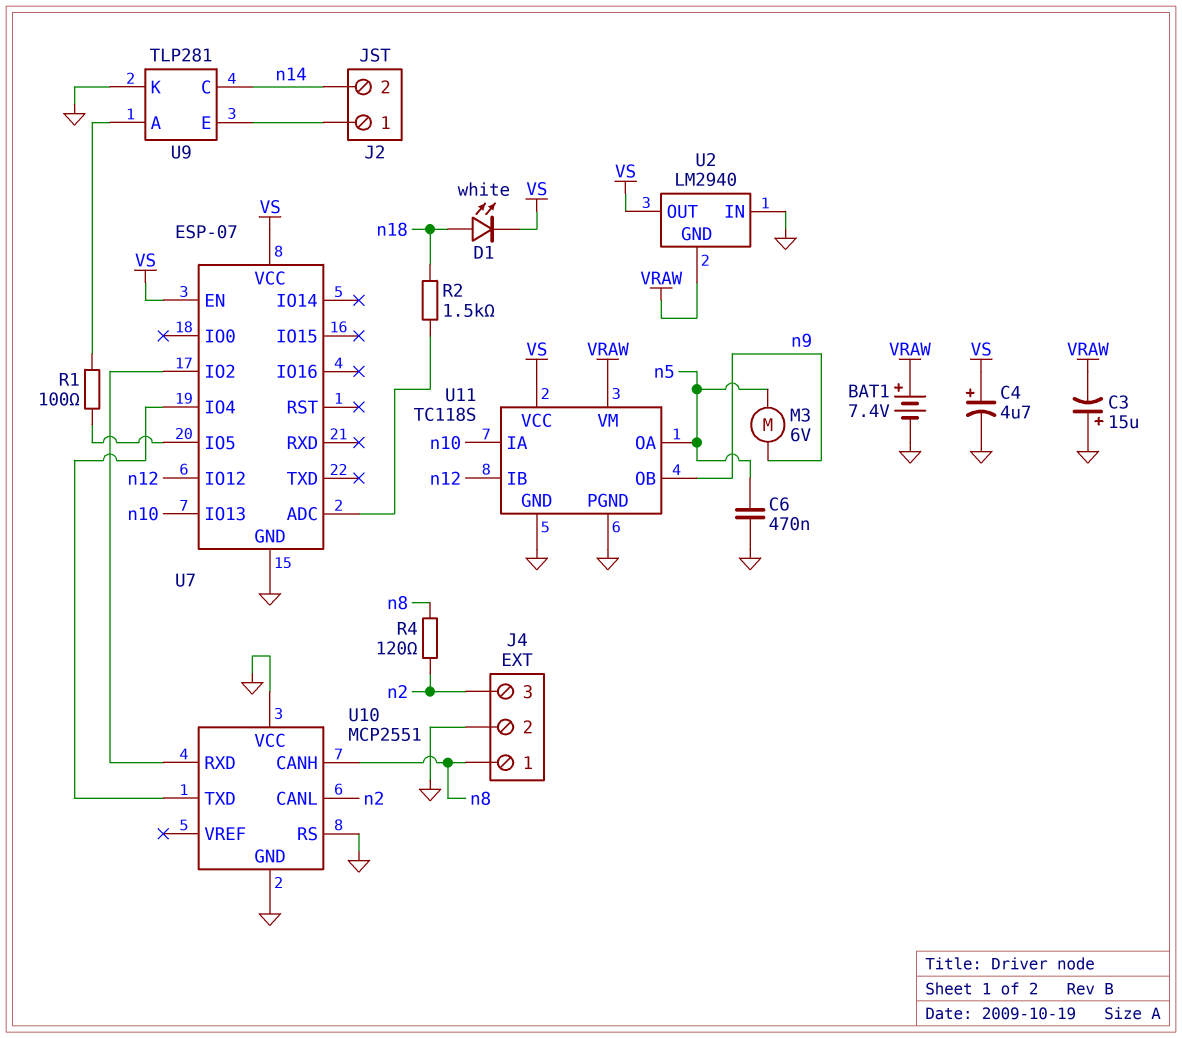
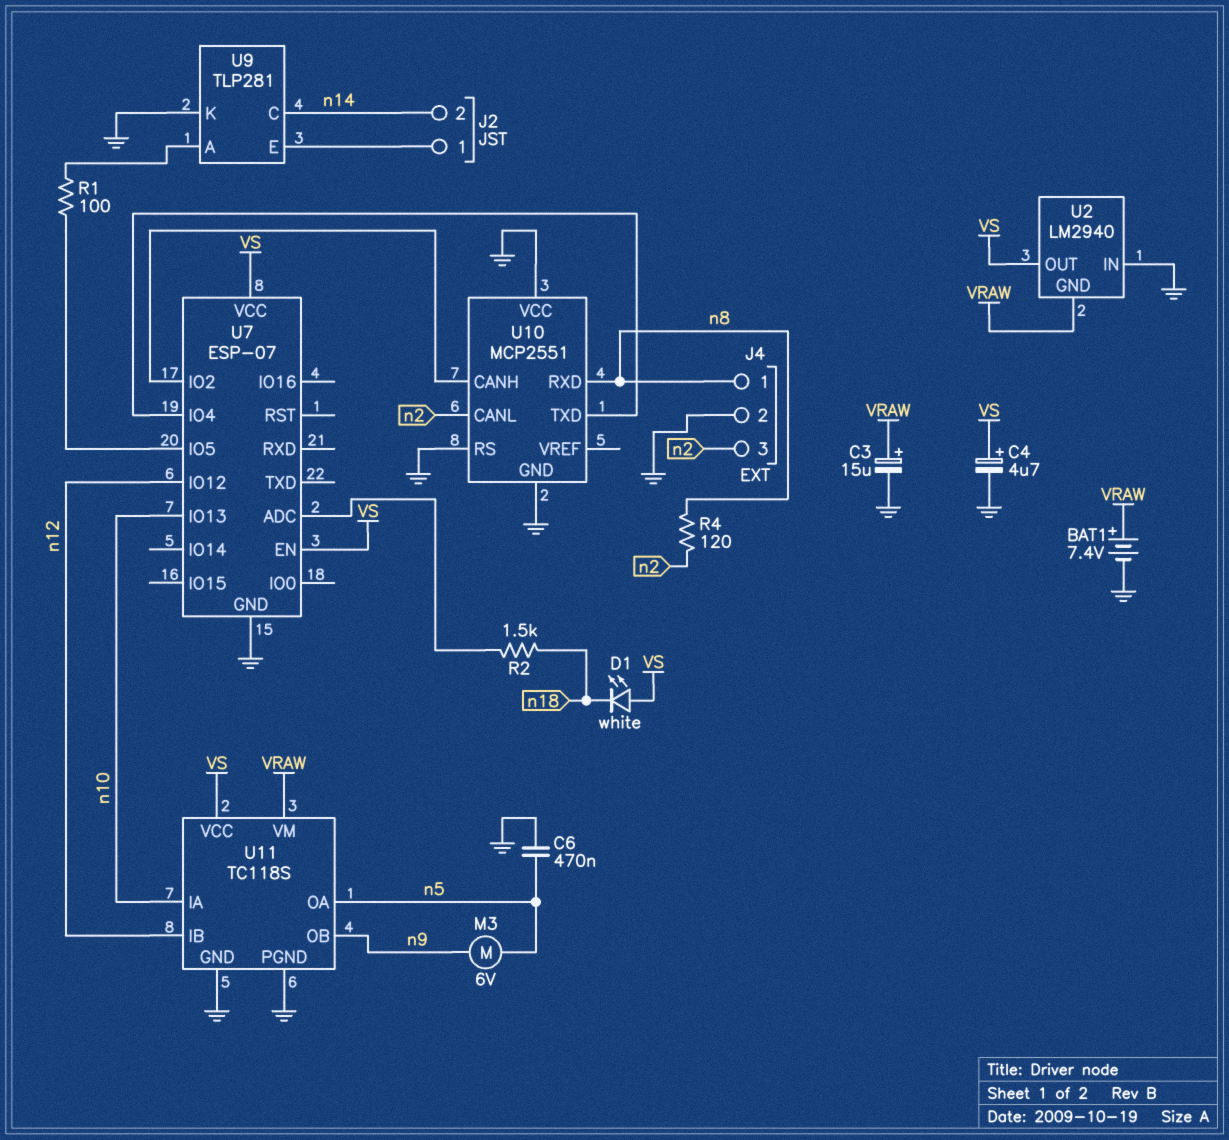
C3: 15uF (plus GND, minus VRAW) -> 15uF (plus VRAW, minus GND)
D1: LED white (A n18, K VS) -> LED white (A VS, K n18)
U10 pin CANH: n8 -> U7/IO2
U10 pin RXD: U7/IO2 -> n8

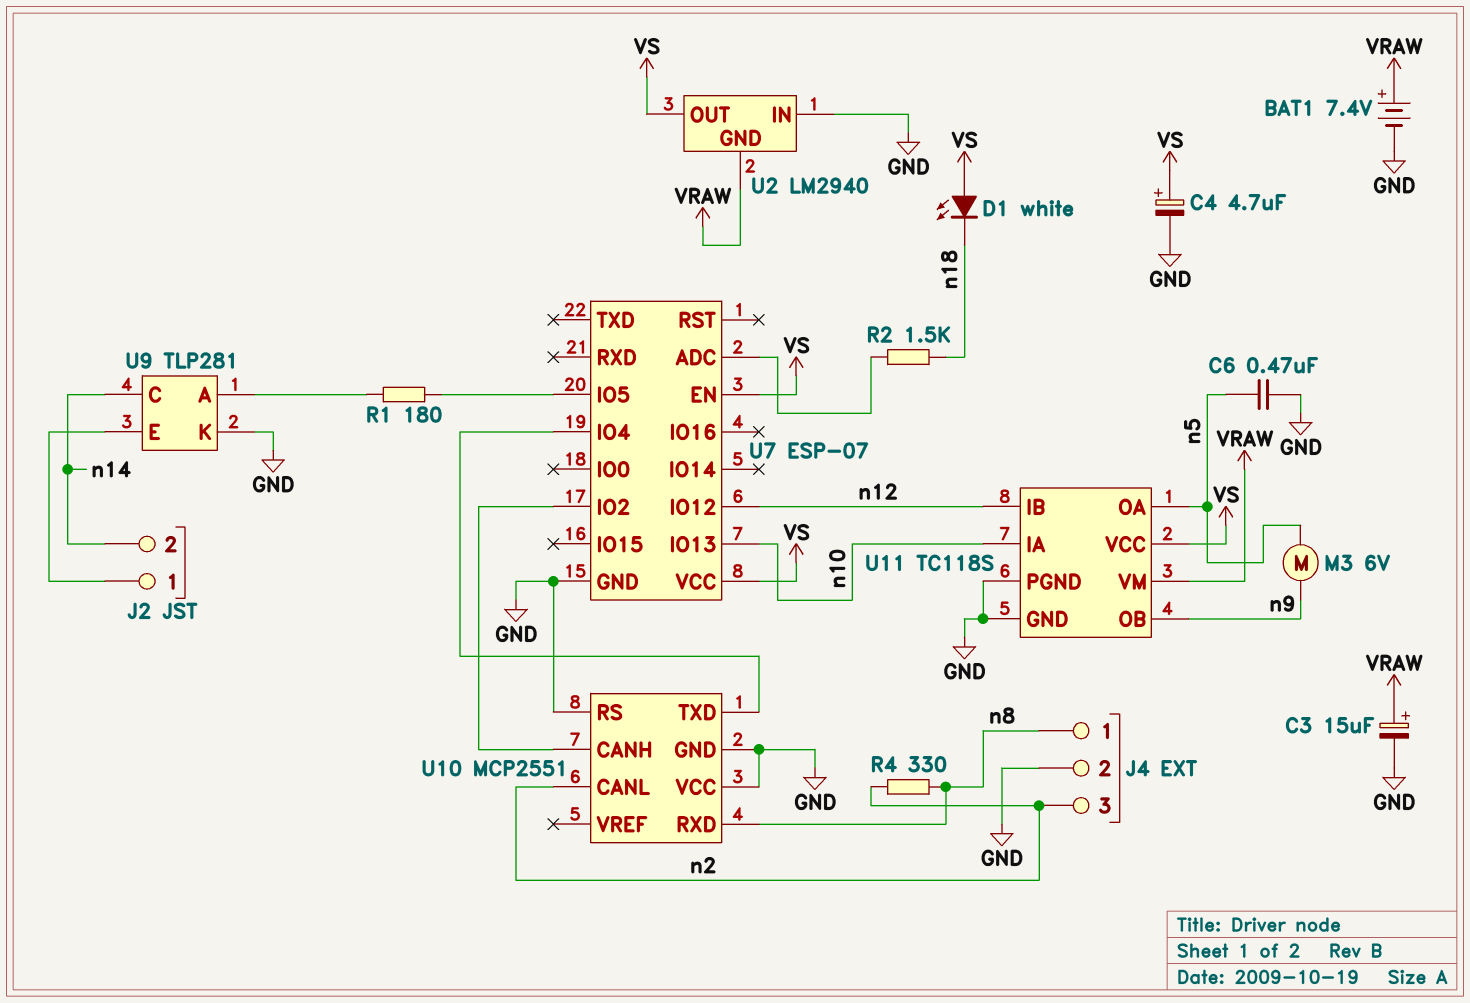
R1: 100 (U7/IO5, U9/A) -> 180 (U7/IO5, U9/A)
R4: 120 (n2, n8) -> 330 (n2, n8)

